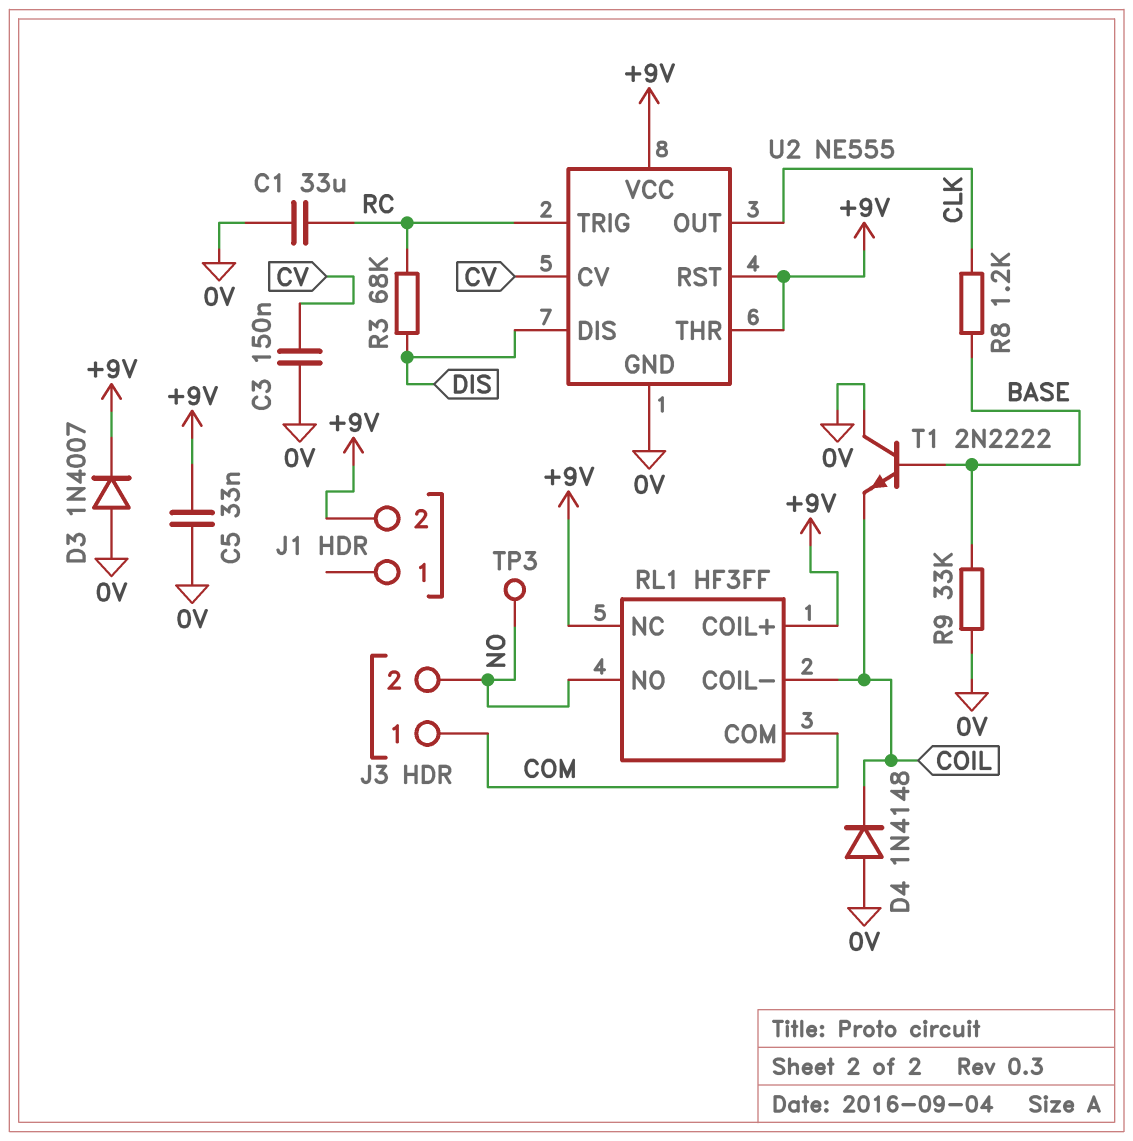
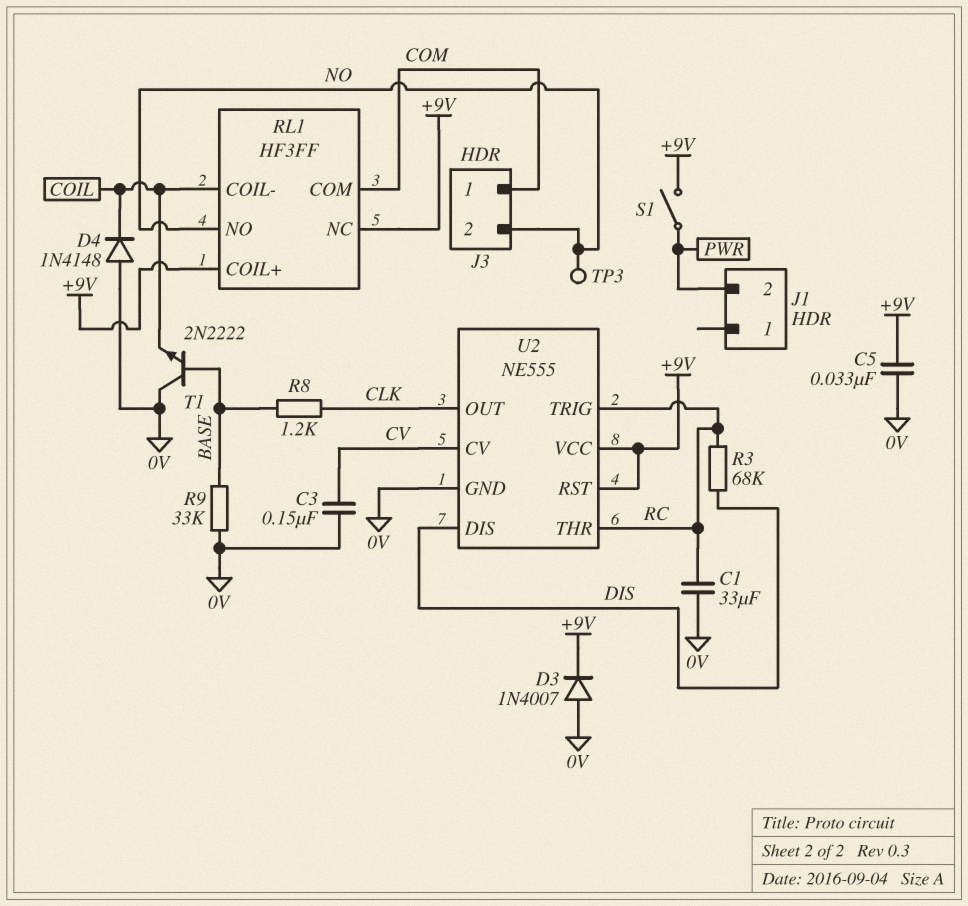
J1 pin 2: +9V -> PWR
S1: none -> switch (+9V, PWR)
U2 pin THR: +9V -> RC

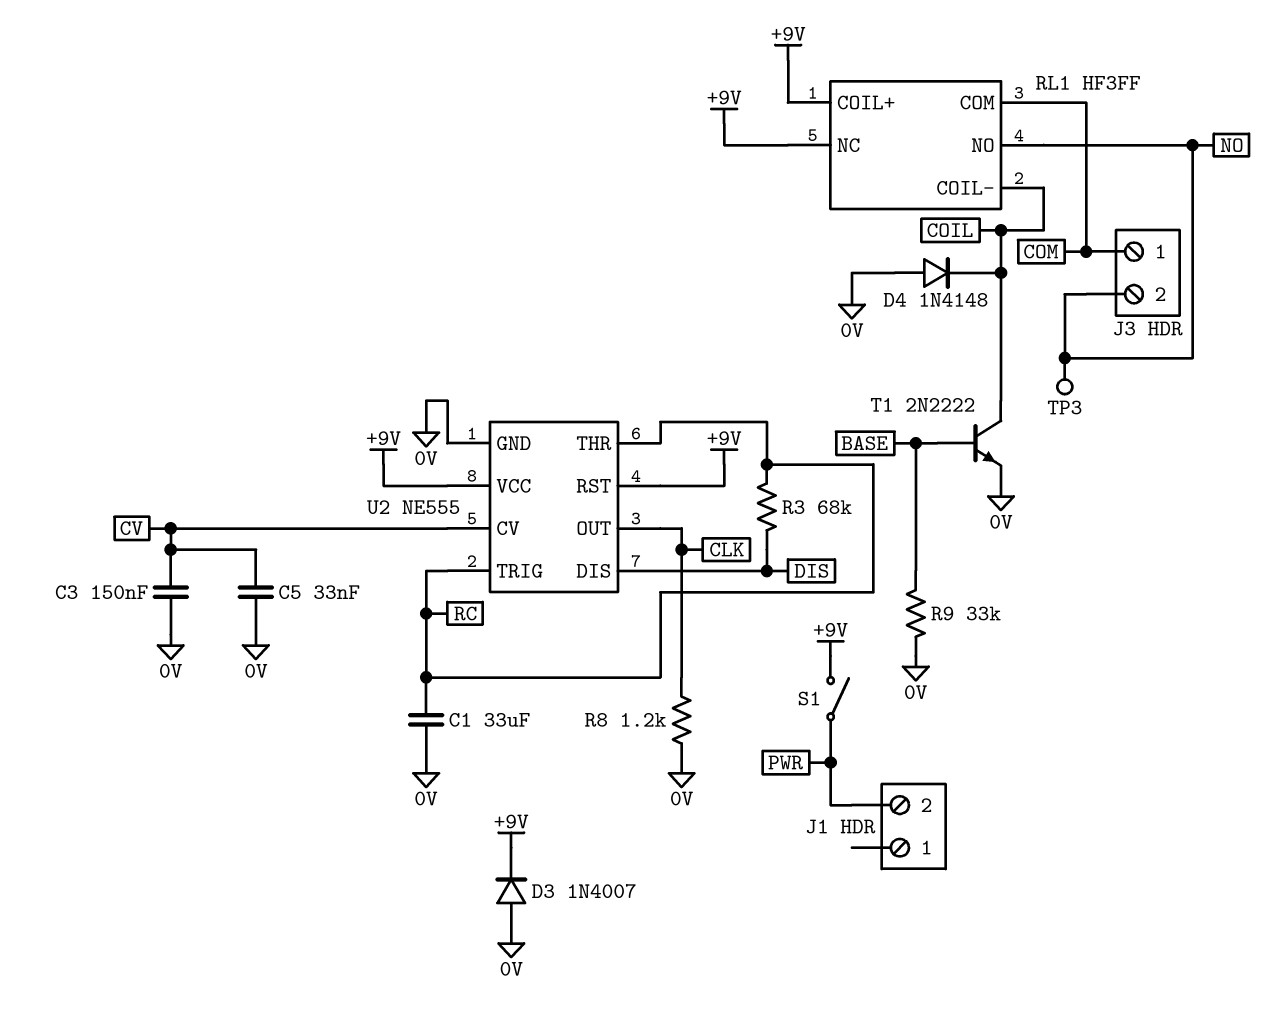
C5: 33nF (+9V, 0V) -> 33nF (0V, CV)
R8: 1.2k (BASE, CLK) -> 1.2k (0V, CLK)
T1: NPN 2N2222 (B BASE, C 0V, E COIL) -> NPN 2N2222 (B BASE, C COIL, E 0V)

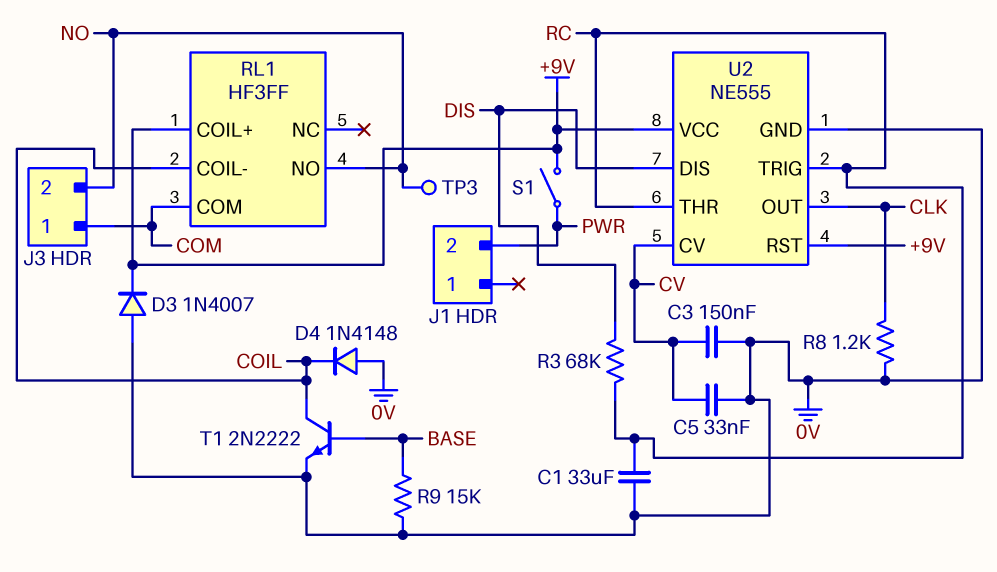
R9: 33k (0V, BASE) -> 15k (0V, BASE)
RL1 pin NC: +9V -> none

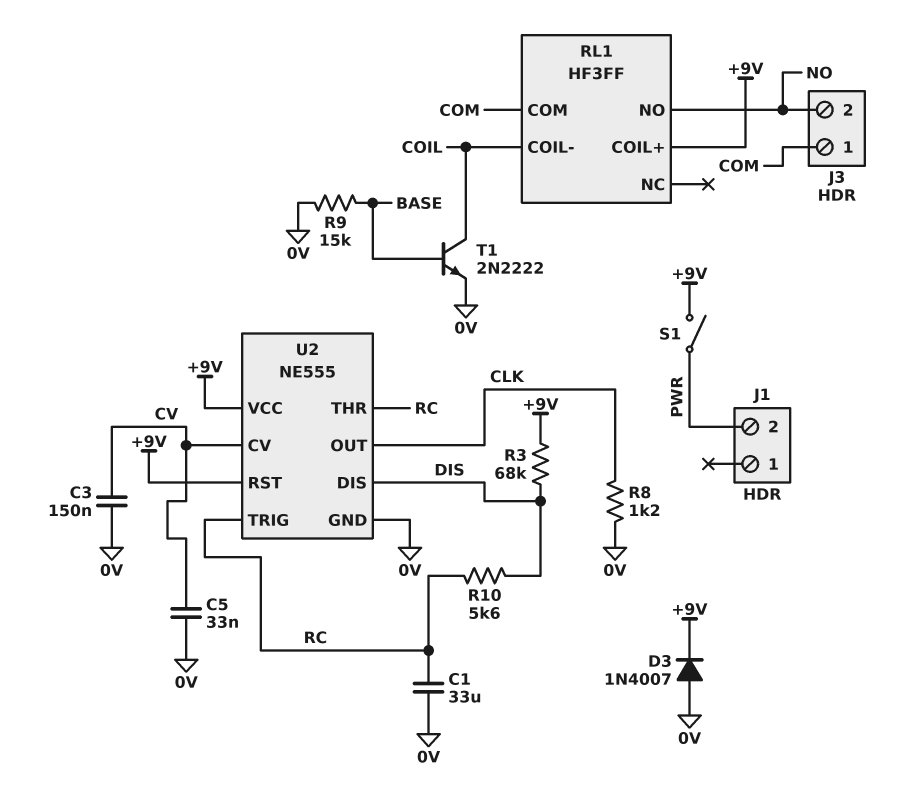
D4: diode 1N4148 (A 0V, K COIL) -> none
R3: 68k (DIS, RC) -> 68k (+9V, DIS)
R10: none -> 5.6k (DIS, RC)
TP3: test point (NO) -> none

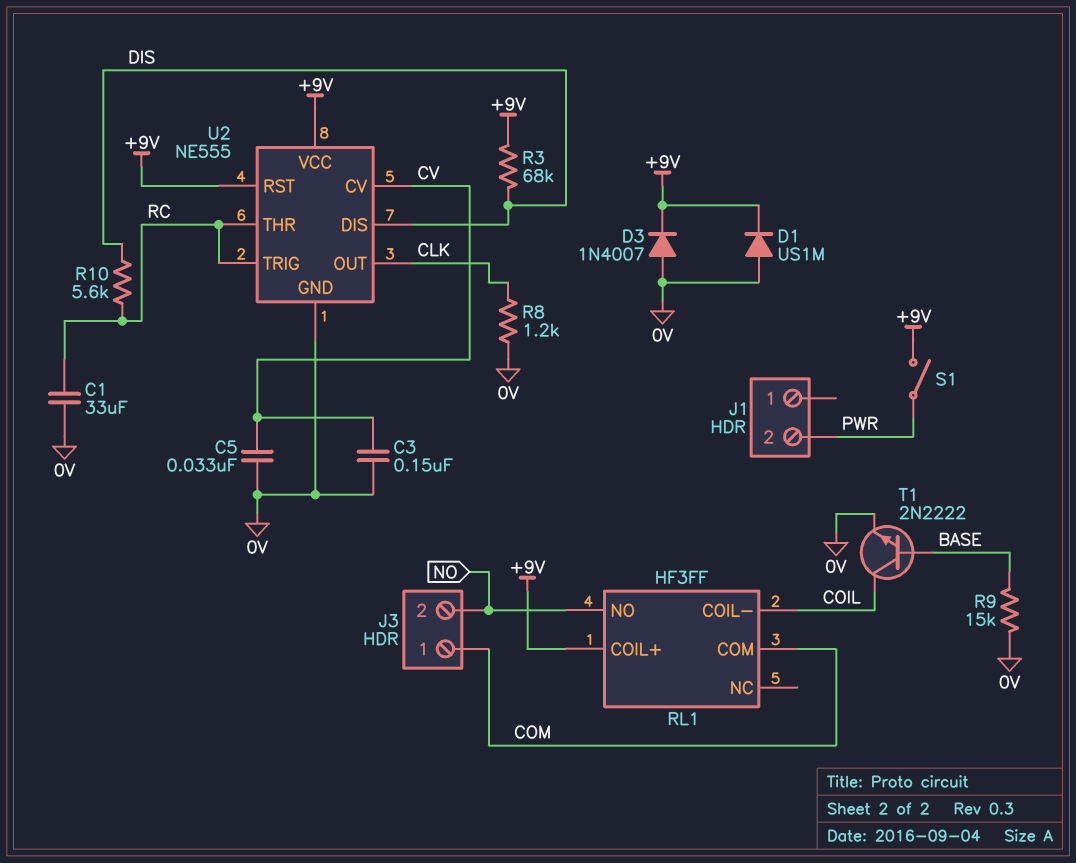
D1: none -> diode US1M (A 0V, K +9V)

